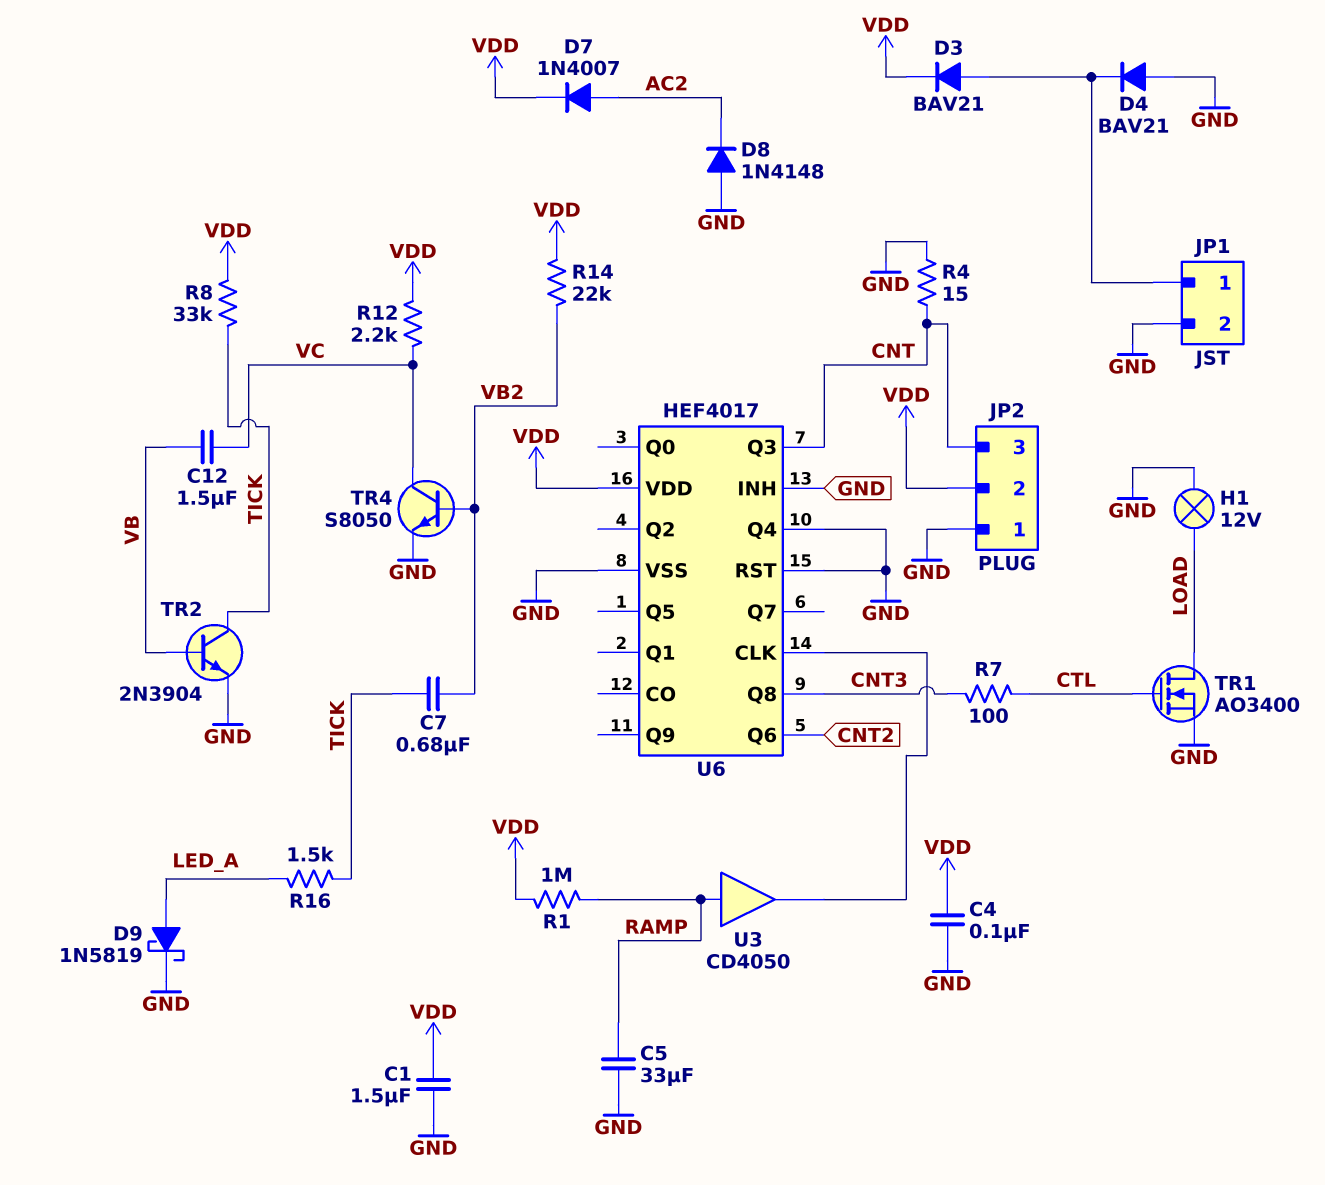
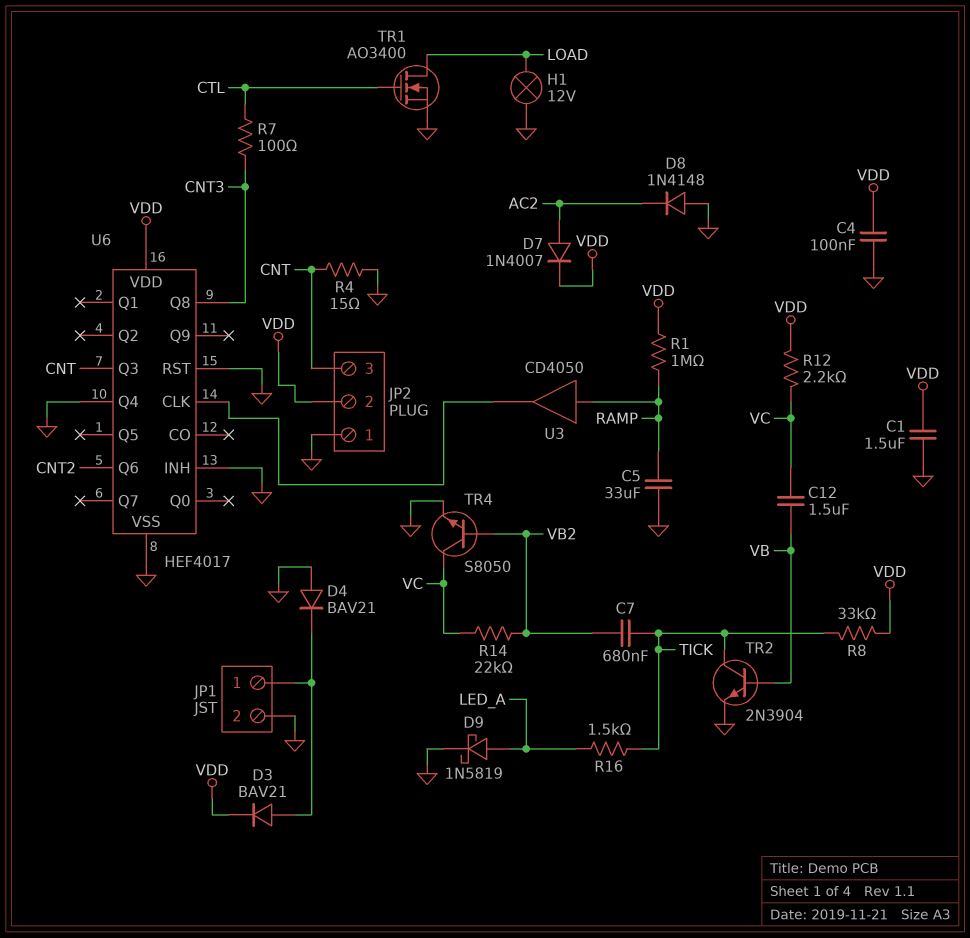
R14: 22k (VB2, VDD) -> 22k (VB2, VC)

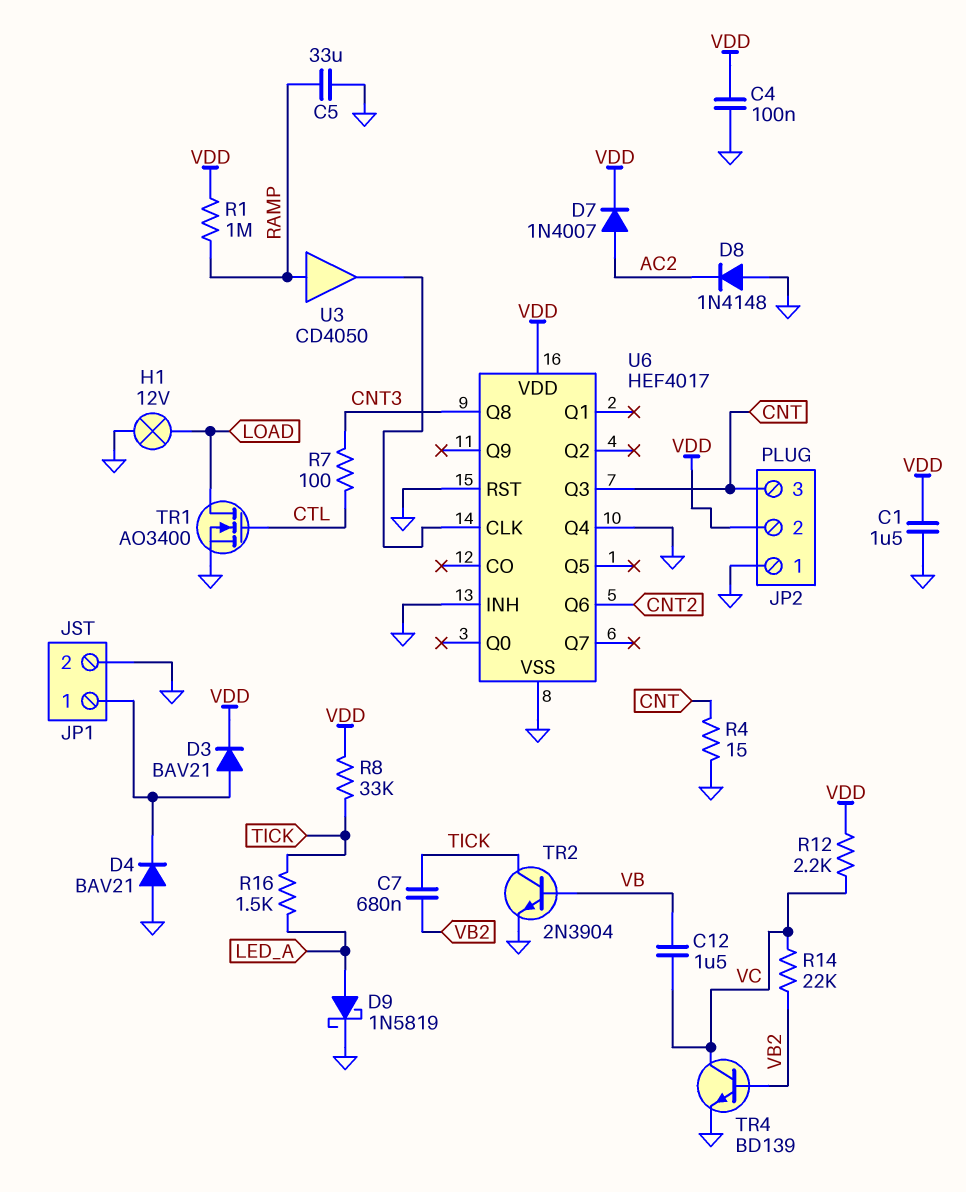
TR4: NPN S8050 (B VB2, C VC, E GND) -> NPN BD139 (B VB2, C VC, E GND)

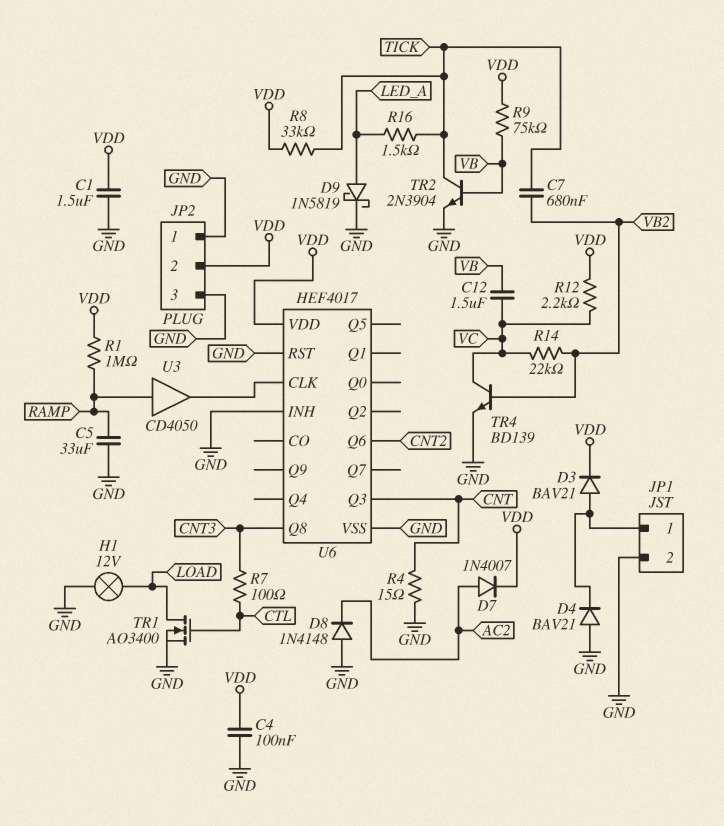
JP2 pin 3: CNT -> GND
R9: none -> 75k (VB, VDD)
U6 pin Q4: GND -> none

